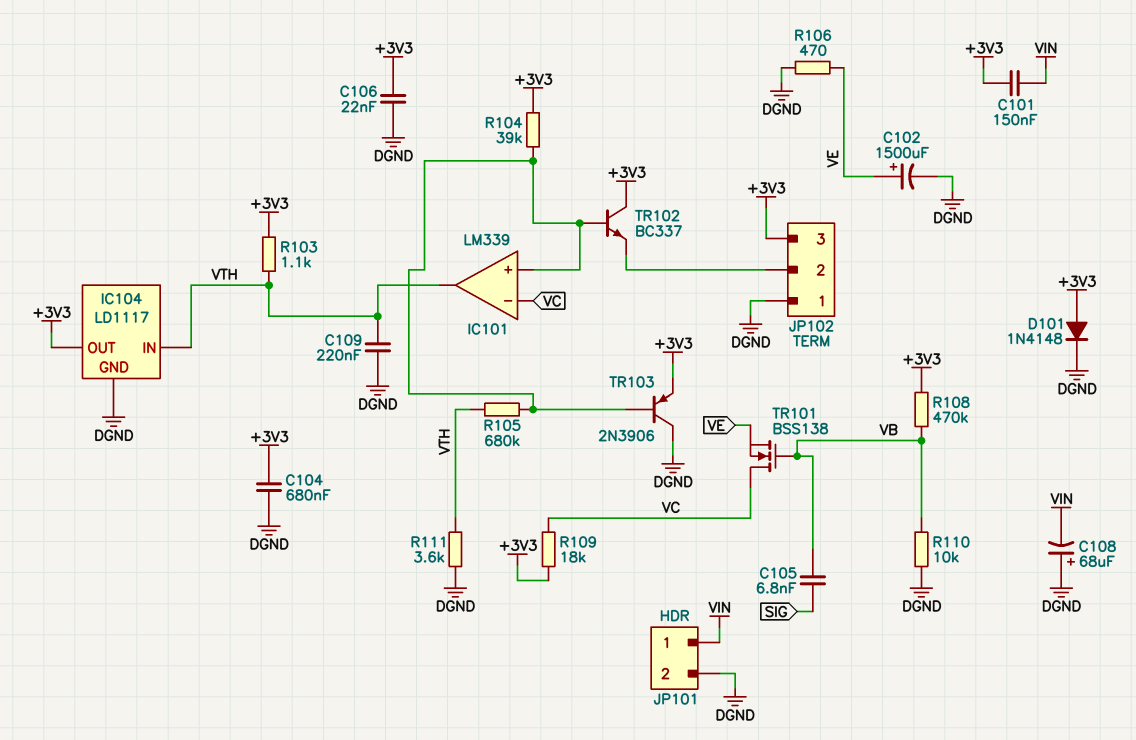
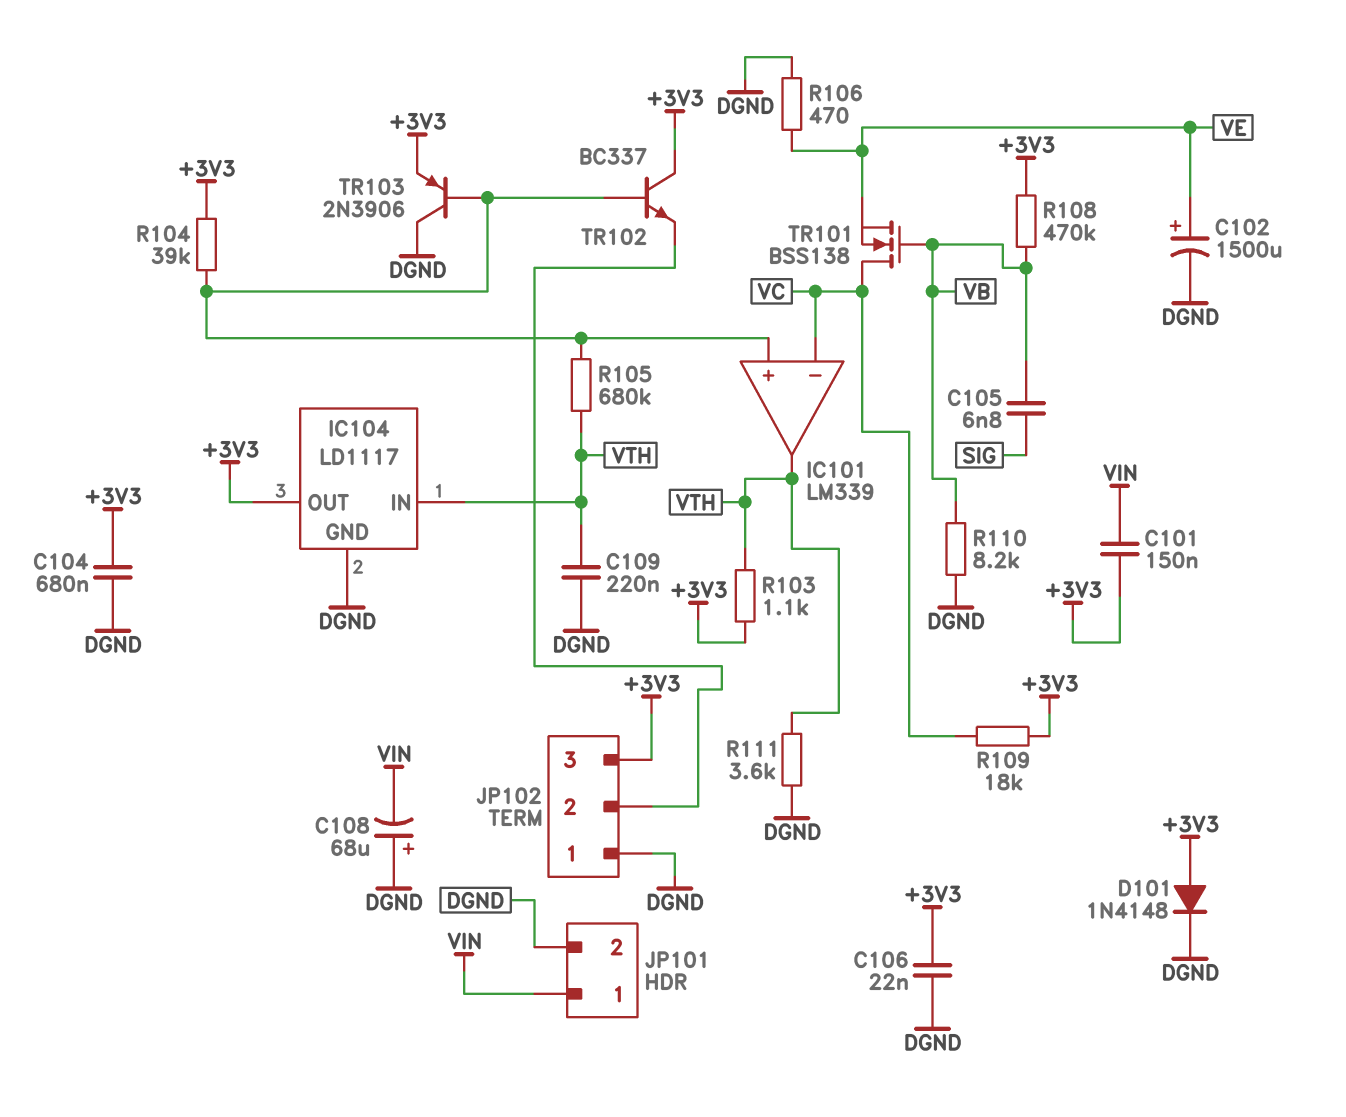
R110: 10k (DGND, VB) -> 8.2k (DGND, VB)

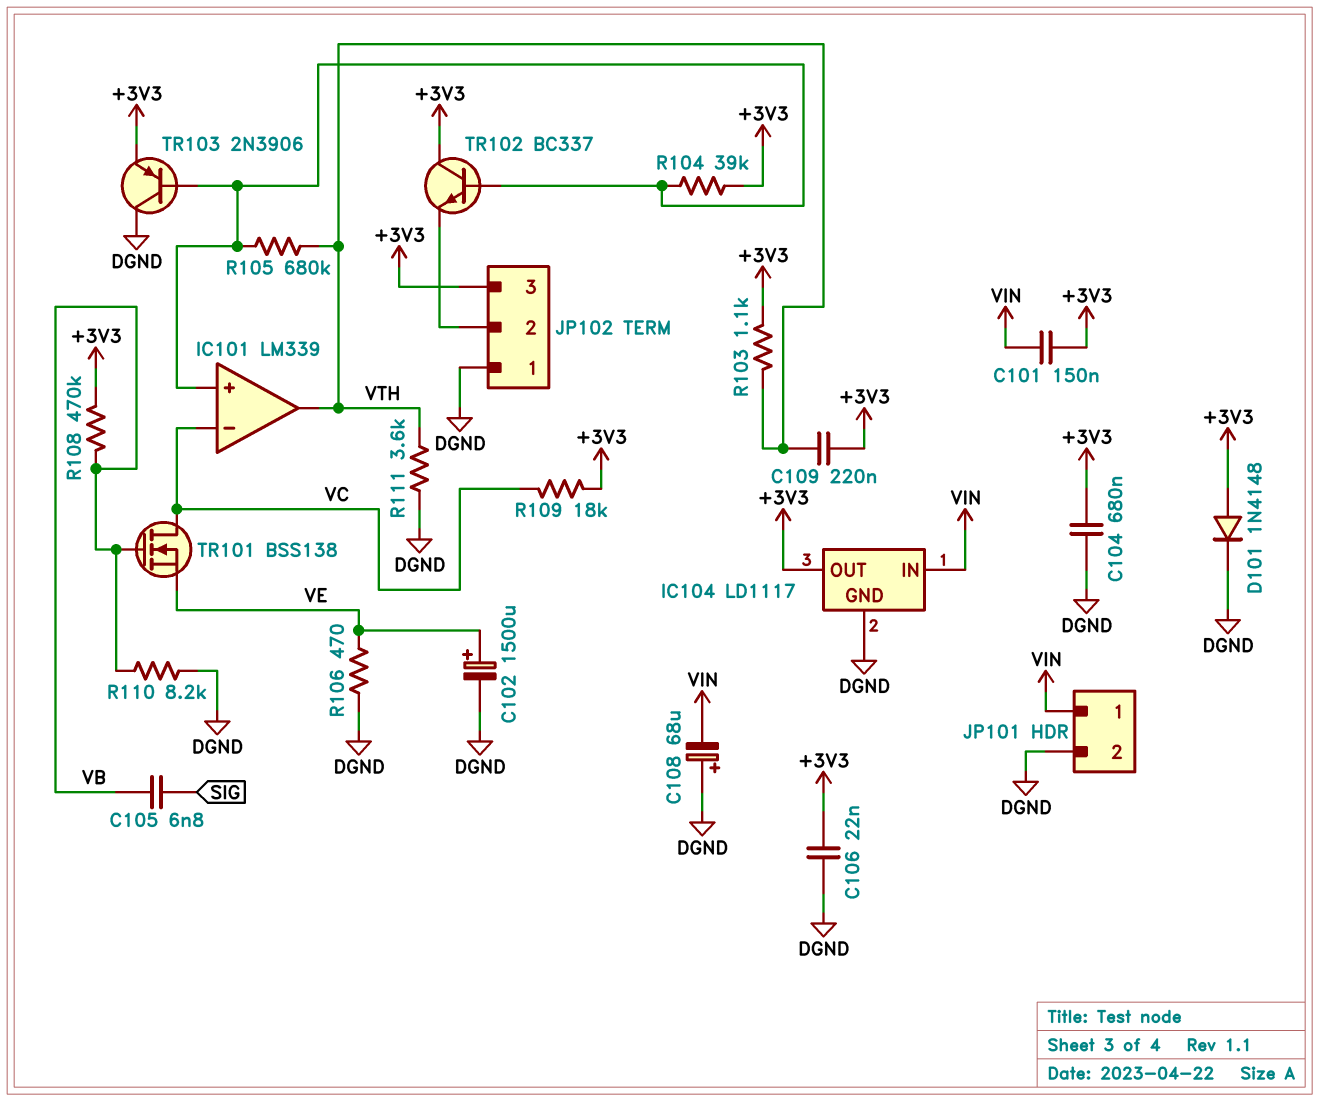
C109: 220nF (DGND, VTH) -> 220nF (+3V3, VTH)
IC104 pin IN: VTH -> VIN

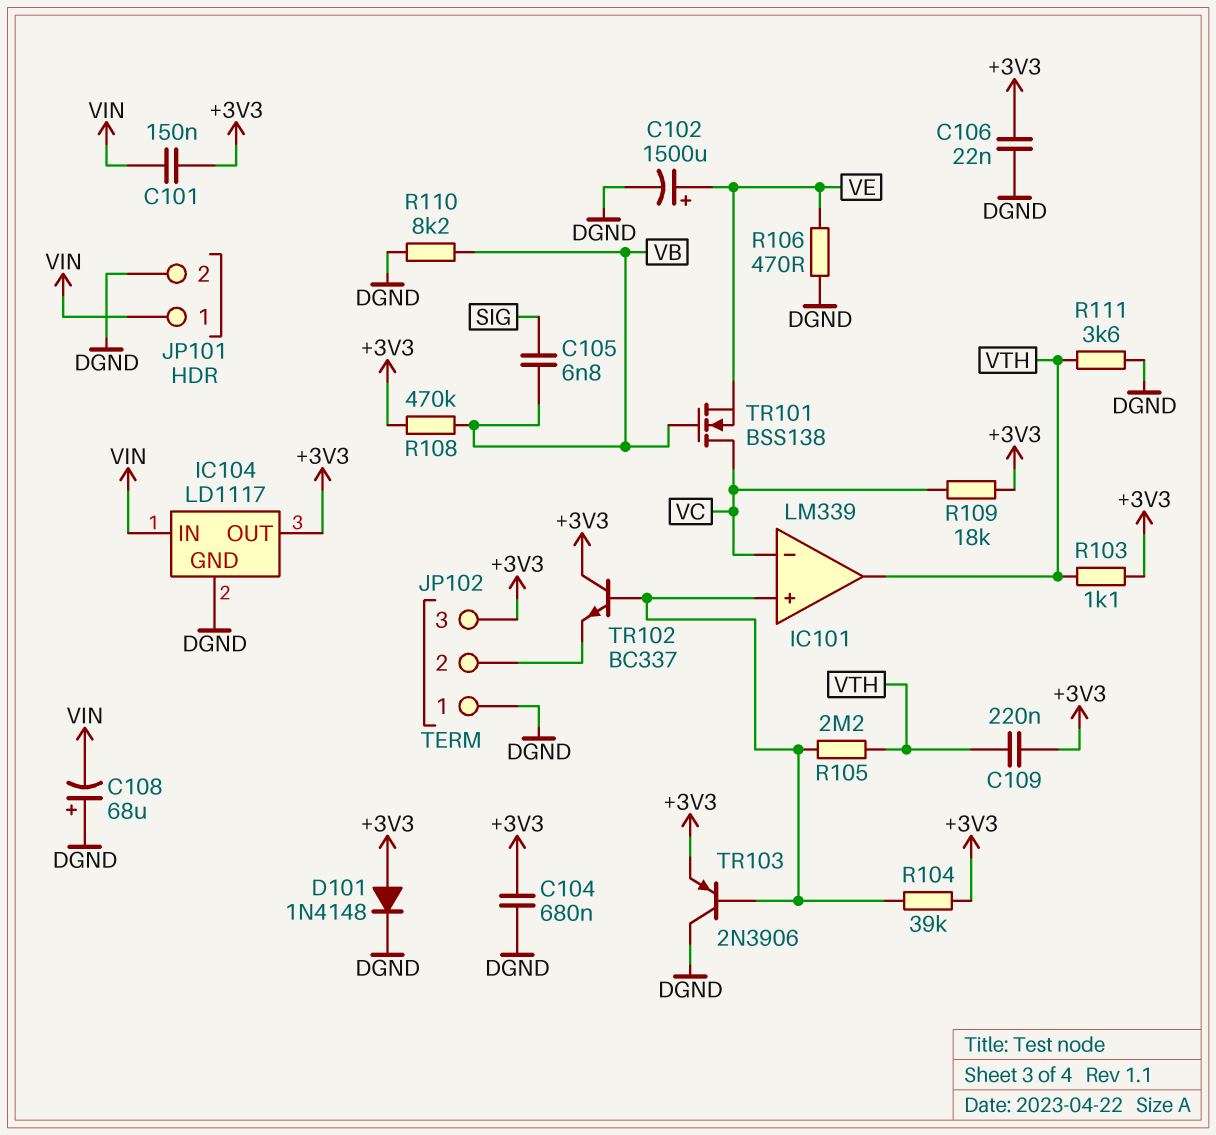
R105: 680k (IC101/in+, VTH) -> 2.2M (IC101/in+, VTH)

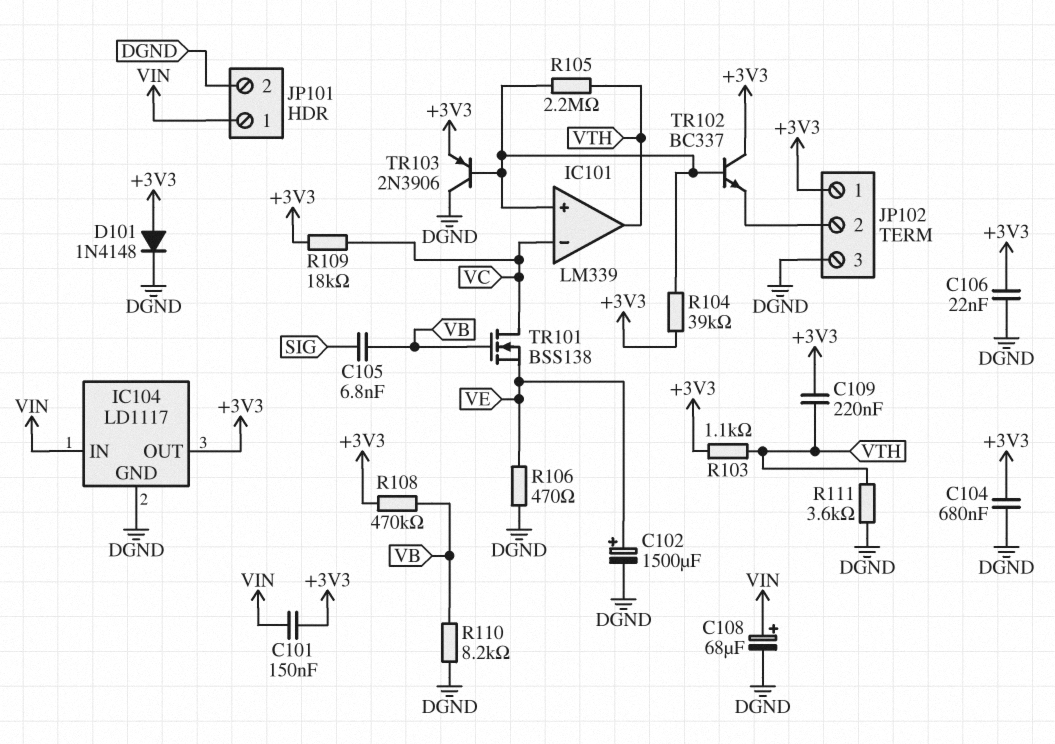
C108: 68uF (plus DGND, minus VIN) -> 68uF (plus VIN, minus DGND)
JP102 pin 1: DGND -> +3V3
JP102 pin 3: +3V3 -> DGND

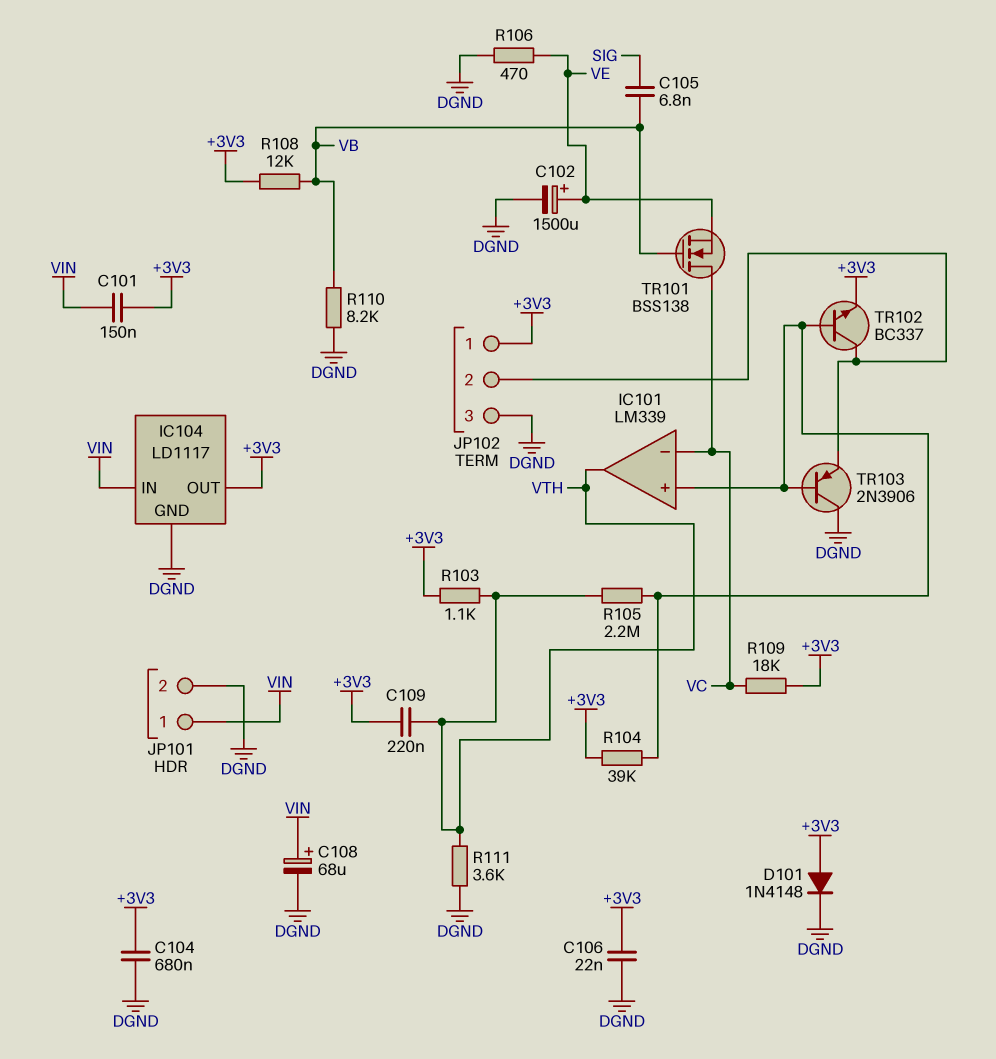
R108: 470k (+3V3, VB) -> 12k (+3V3, VB)
TR102: NPN BC337 (B IC101/in+, C +3V3, E JP102/2) -> NPN BC337 (B IC101/in+, C JP102/2, E +3V3)
TR103: PNP 2N3906 (B IC101/in+, C DGND, E +3V3) -> PNP 2N3906 (B IC101/in+, C DGND, E JP102/2)

